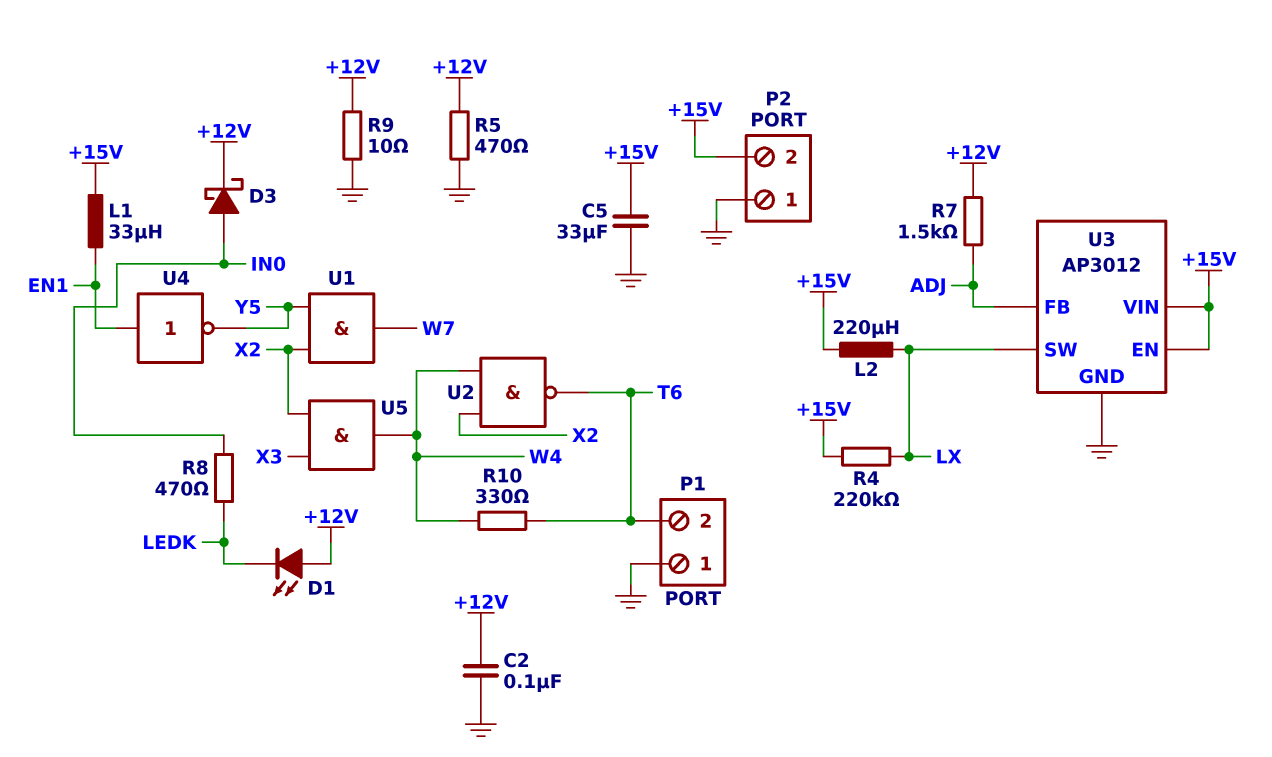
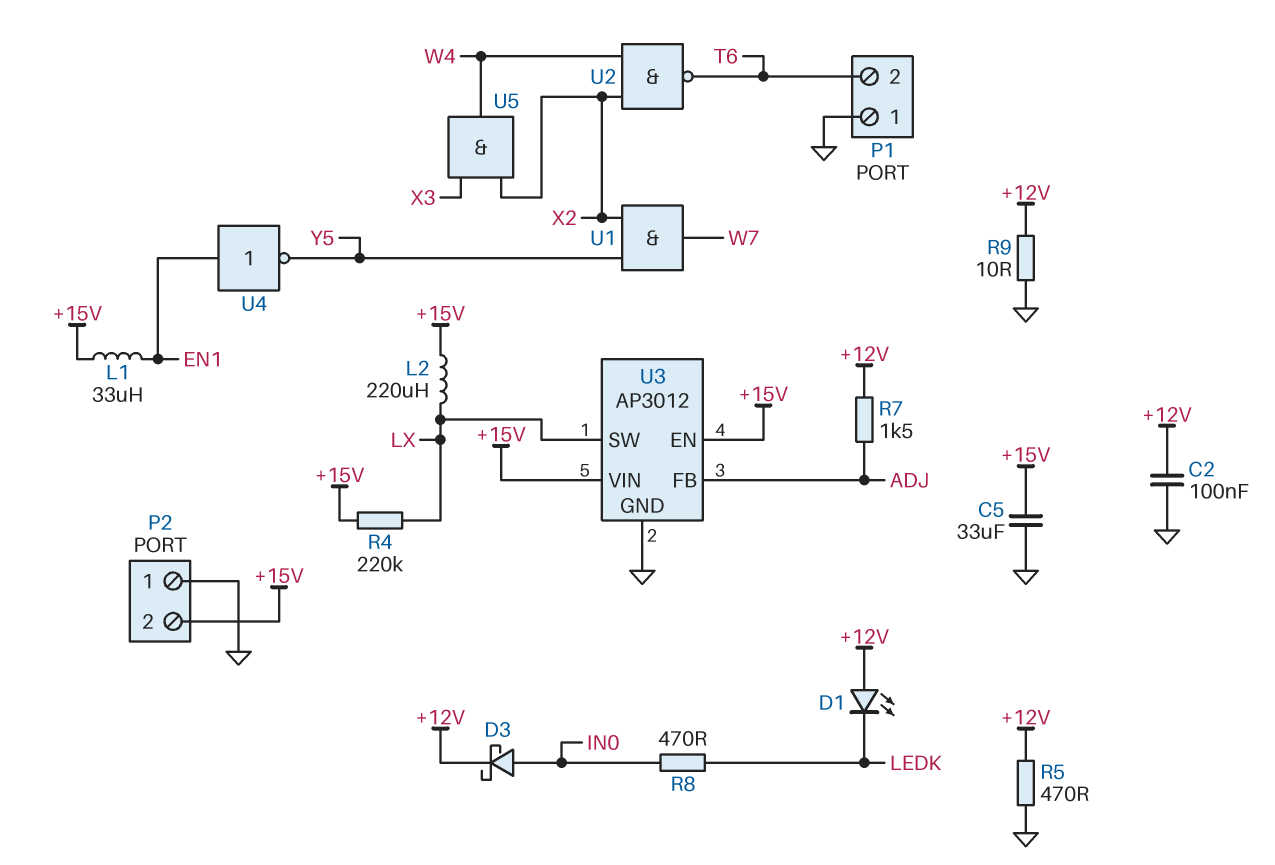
R10: 330 (T6, W4) -> none

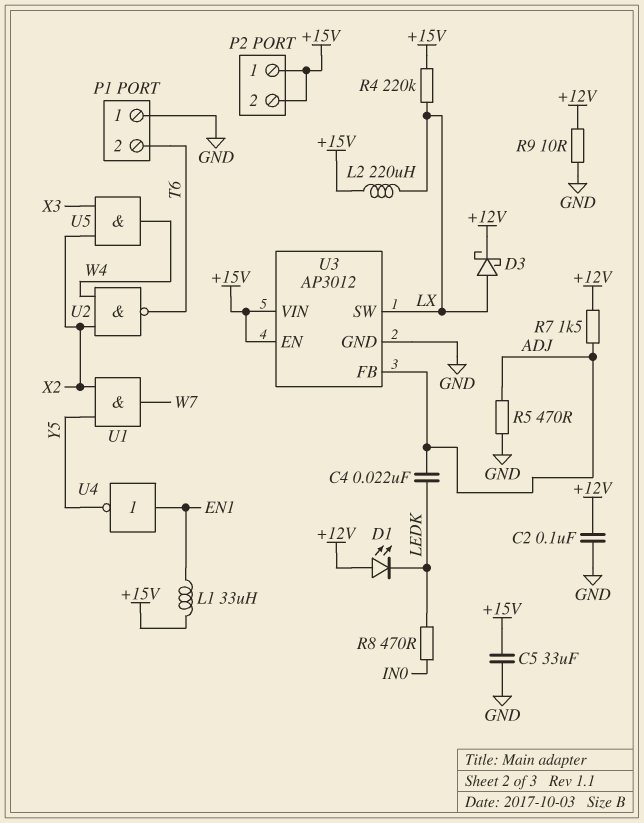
C4: none -> 22nF (ADJ, LEDK)
D3: schottky (A IN0, K +12V) -> schottky (A LX, K +12V)
P2 pin 1: GND -> +15V
R5: 470 (+12V, GND) -> 470 (ADJ, GND)

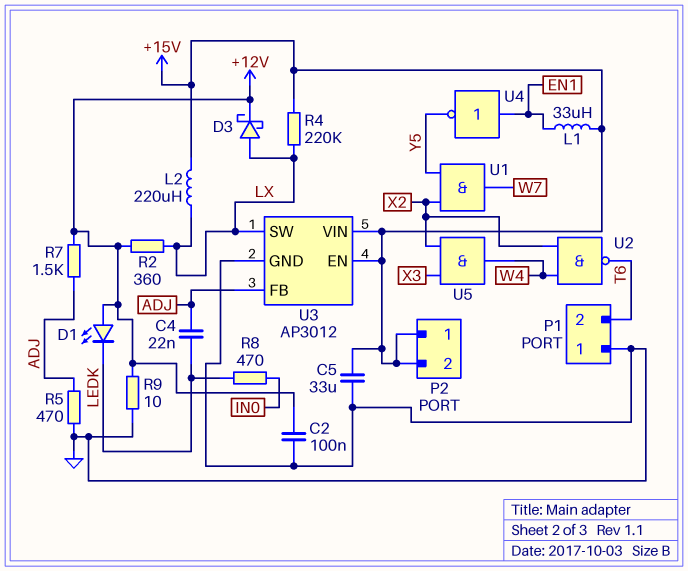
R2: none -> 360 (+12V, LX)

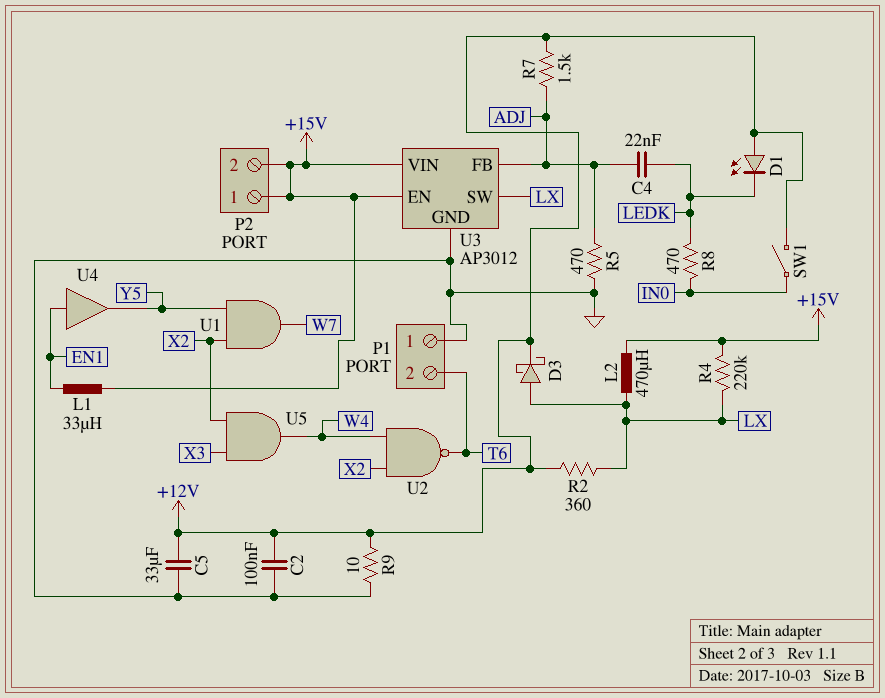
C5: 33uF (+15V, GND) -> 33uF (+12V, GND)
L2: 220uH (+15V, LX) -> 470uH (+15V, LX)
SW1: none -> switch (+12V, IN0)
U4: NOT (in EN1, out Y5) -> buffer (in EN1, out Y5)

